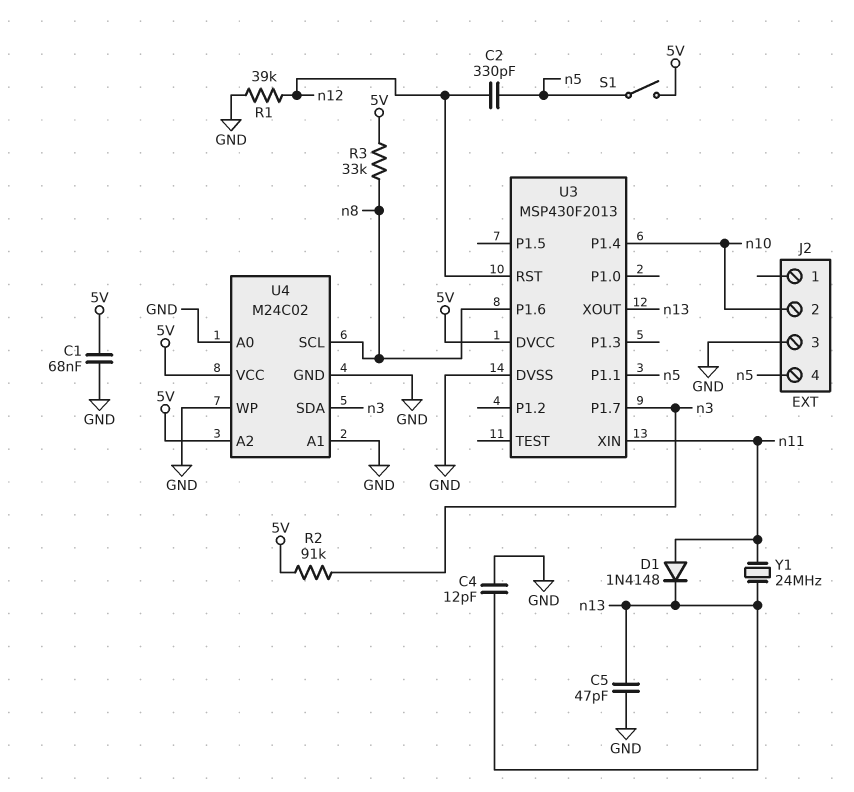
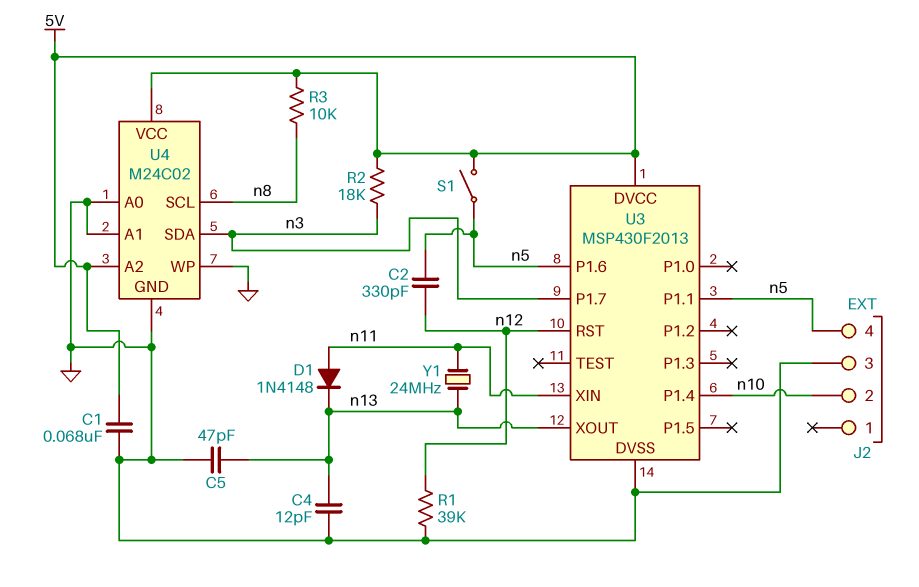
R2: 91k (5V, n3) -> 18k (5V, n3)
R3: 33k (5V, n8) -> 10k (5V, n8)
U3 pin P1.6: n8 -> n5

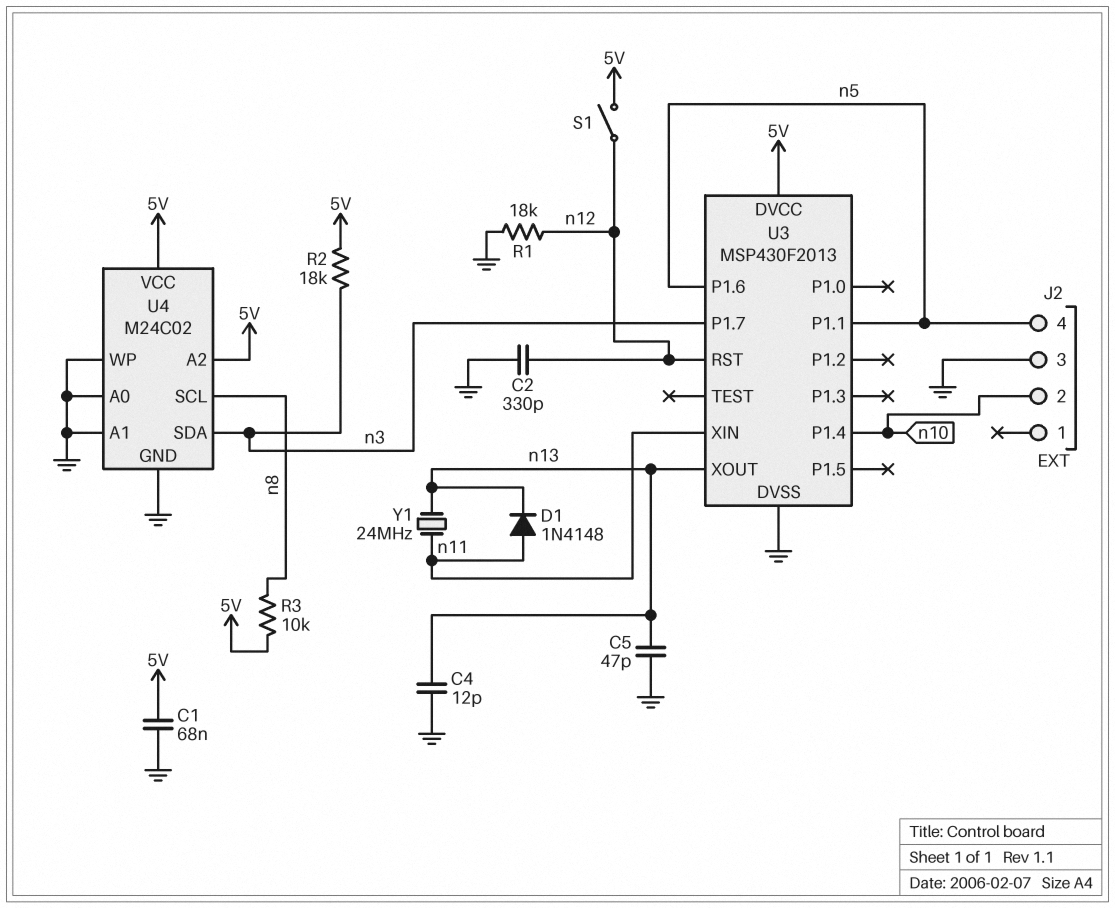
C2: 330pF (n5, n12) -> 330pF (GND, n12)
R1: 39k (GND, n12) -> 18k (GND, n12)
S1: switch (5V, n5) -> switch (5V, n12)

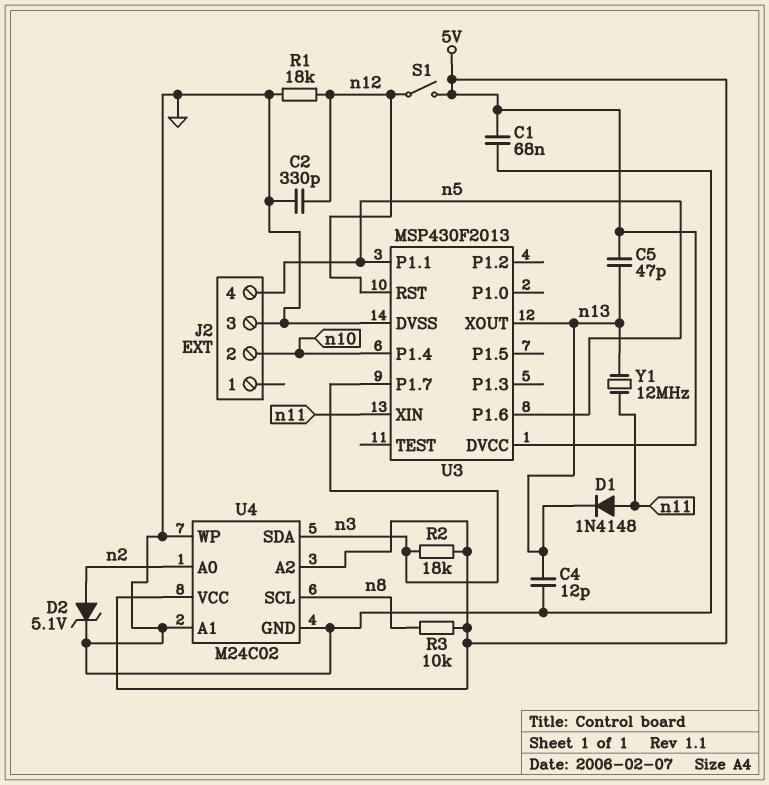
C5: 47pF (GND, n13) -> 47pF (5V, n13)
D2: none -> zener 5.1V (A n2, K GND)
U4 pin A0: GND -> n2
Y1: 24MHz (n11, n13) -> 12MHz (n11, n13)

